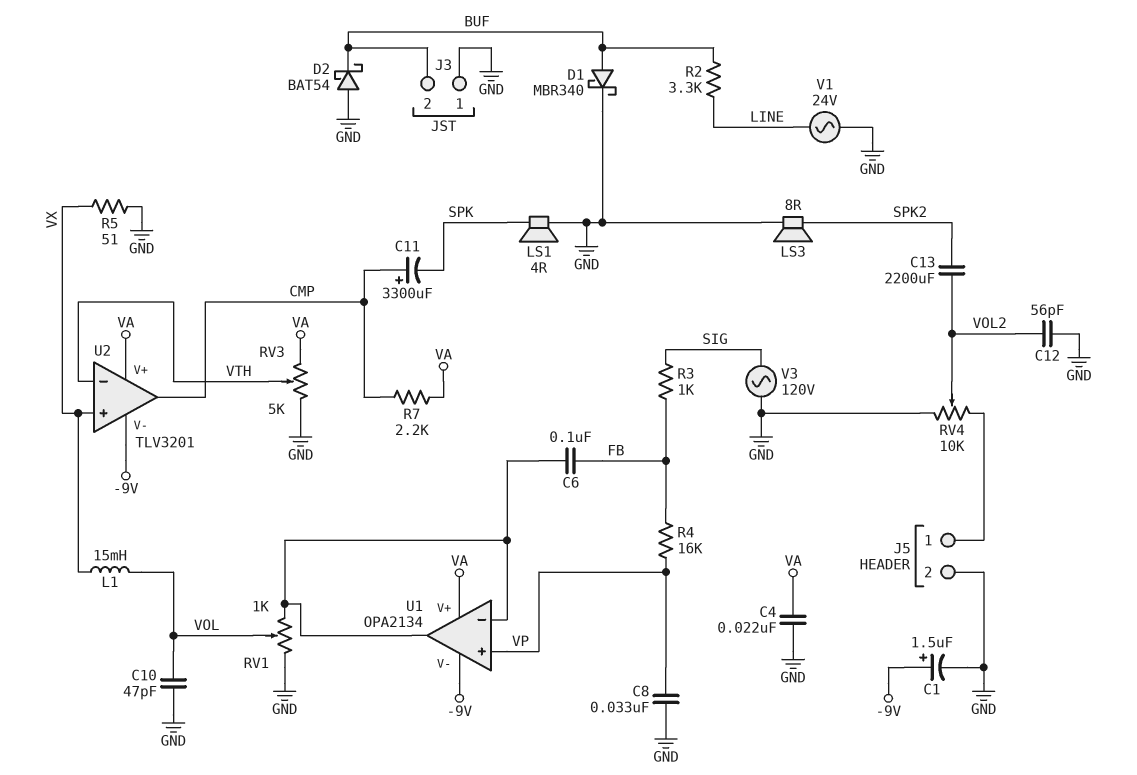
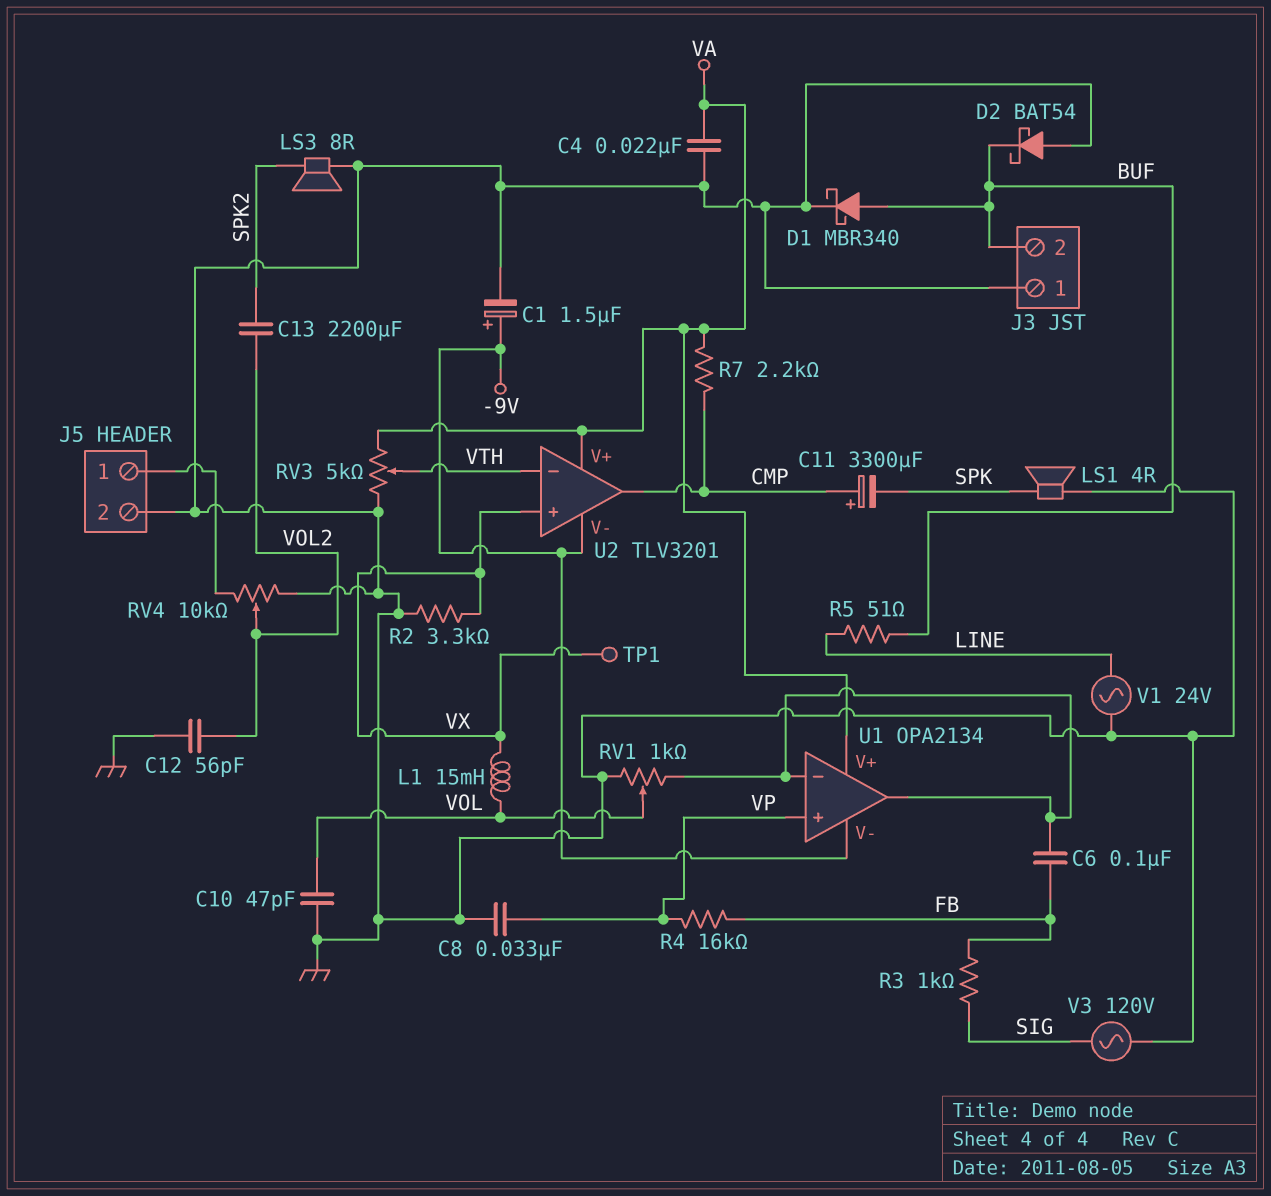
R2: 3.3k (BUF, LINE) -> 3.3k (GND, VX)
R5: 51 (GND, VX) -> 51 (BUF, LINE)
TP1: none -> test point (VX)

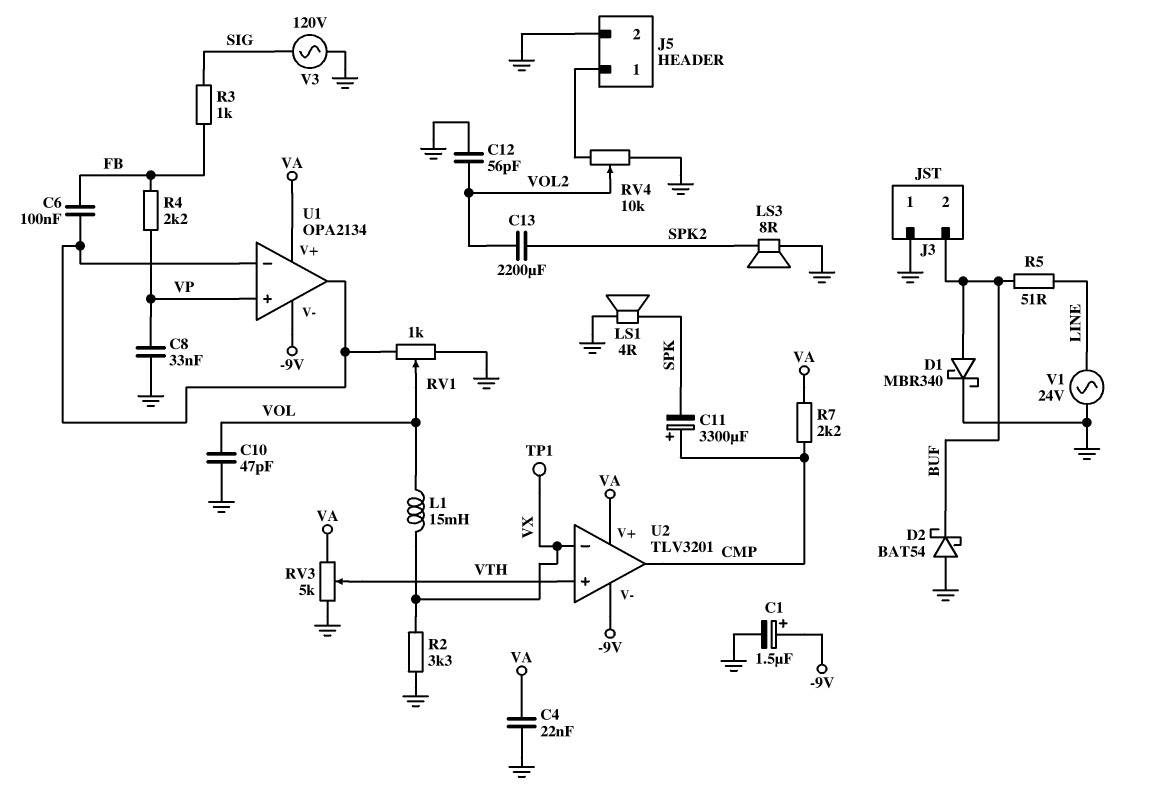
R4: 16k (FB, VP) -> 2.2k (FB, VP)
U2 pin in+: VX -> VTH
U2 pin in-: VTH -> VX

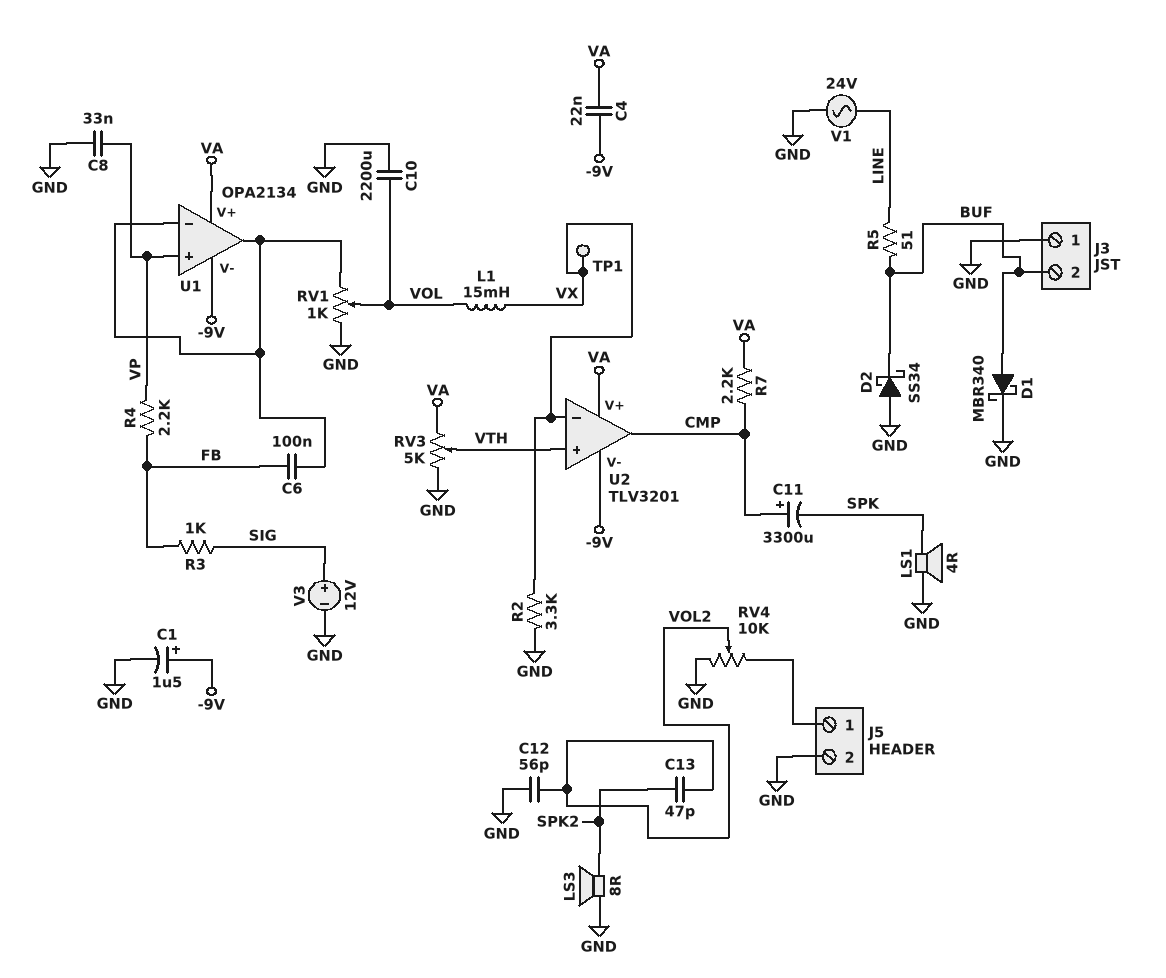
C4: 22nF (GND, VA) -> 22nF (-9V, VA)
C10: 47pF (GND, VOL) -> 2200uF (GND, VOL)
C13: 2200uF (SPK2, VOL2) -> 47pF (SPK2, VOL2)
D2: schottky BAT54 (A GND, K BUF) -> schottky SS34 (A GND, K BUF)
V3: AC 120V (GND, SIG) -> 12V (plus SIG, minus GND)

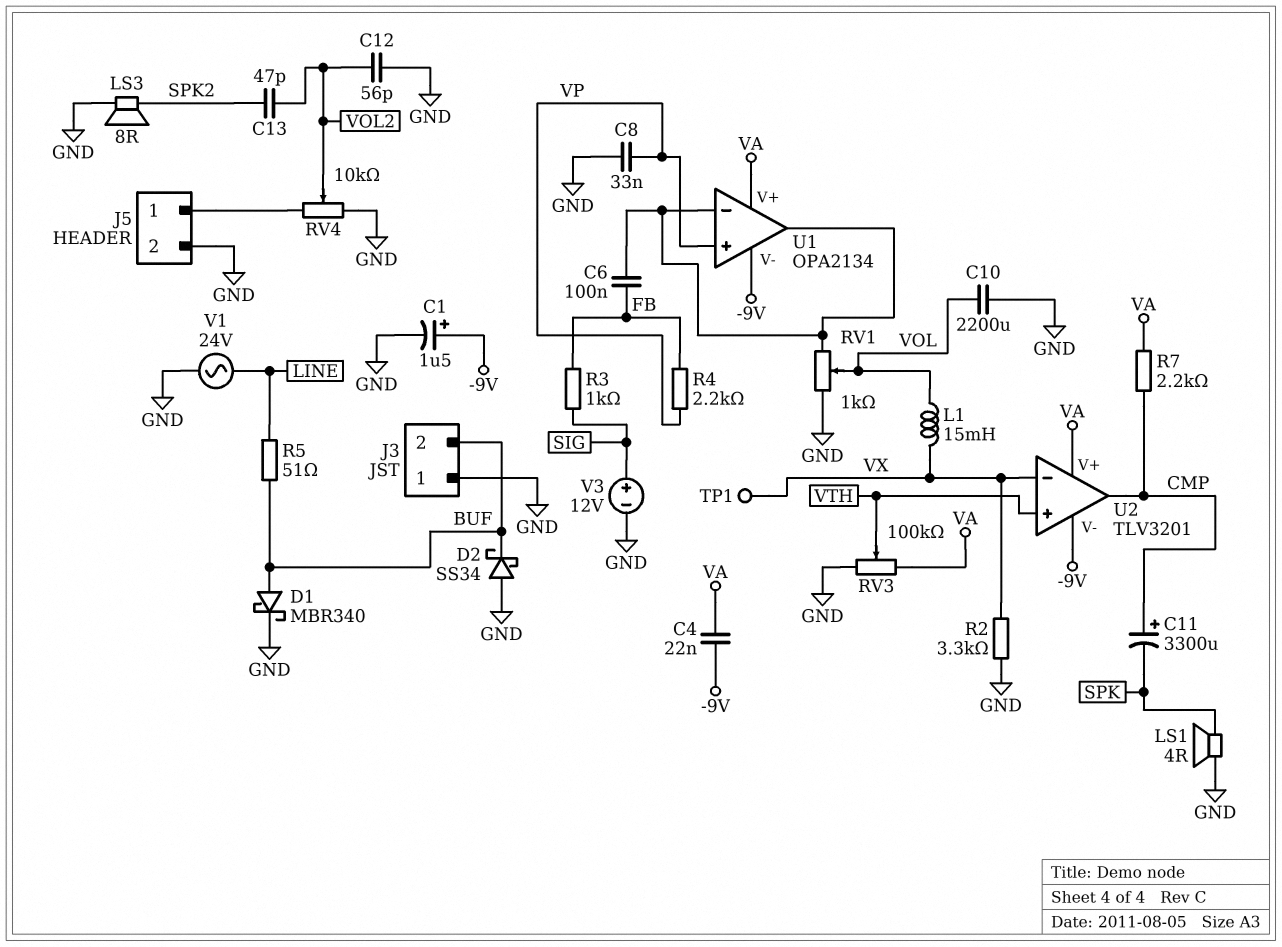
RV3: 5k (GND, VA, wiper VTH) -> 100k (GND, VA, wiper VTH)

